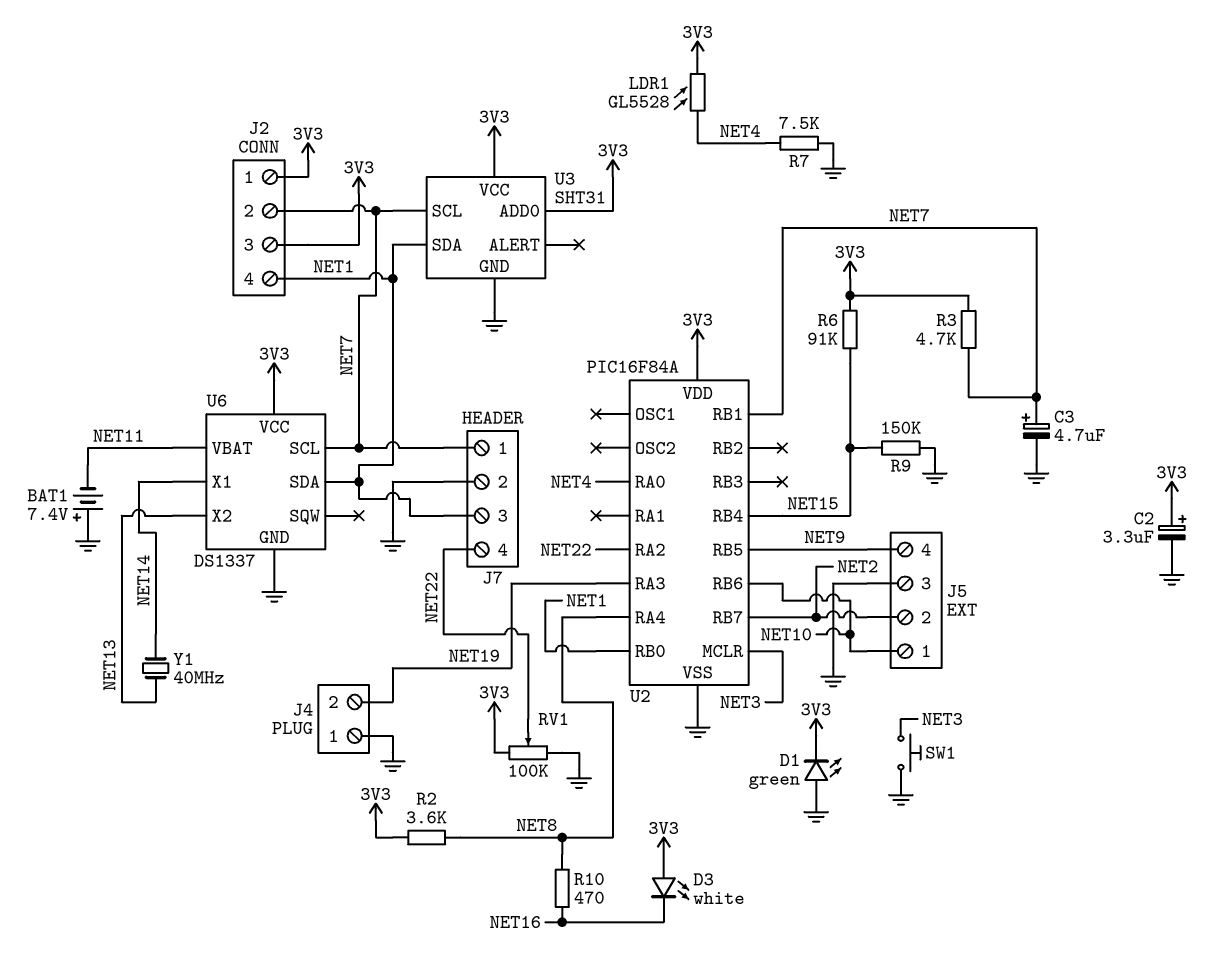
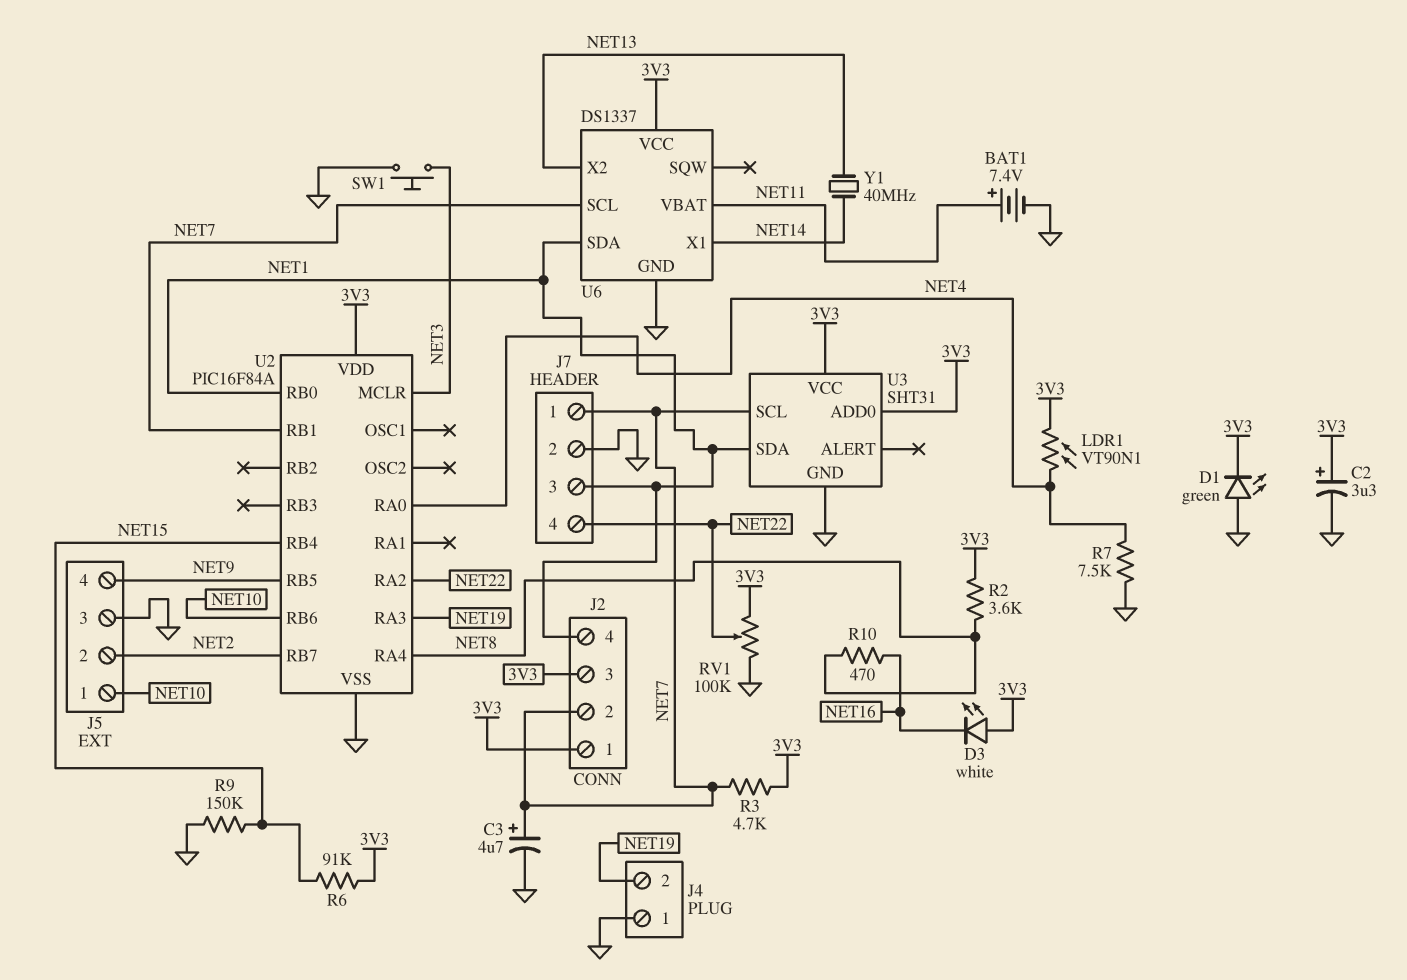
BAT1: 7.4V (plus GND, minus NET11) -> 7.4V (plus NET11, minus GND)
LDR1: GL5528 (3V3, NET4) -> VT90N1 (3V3, NET4)

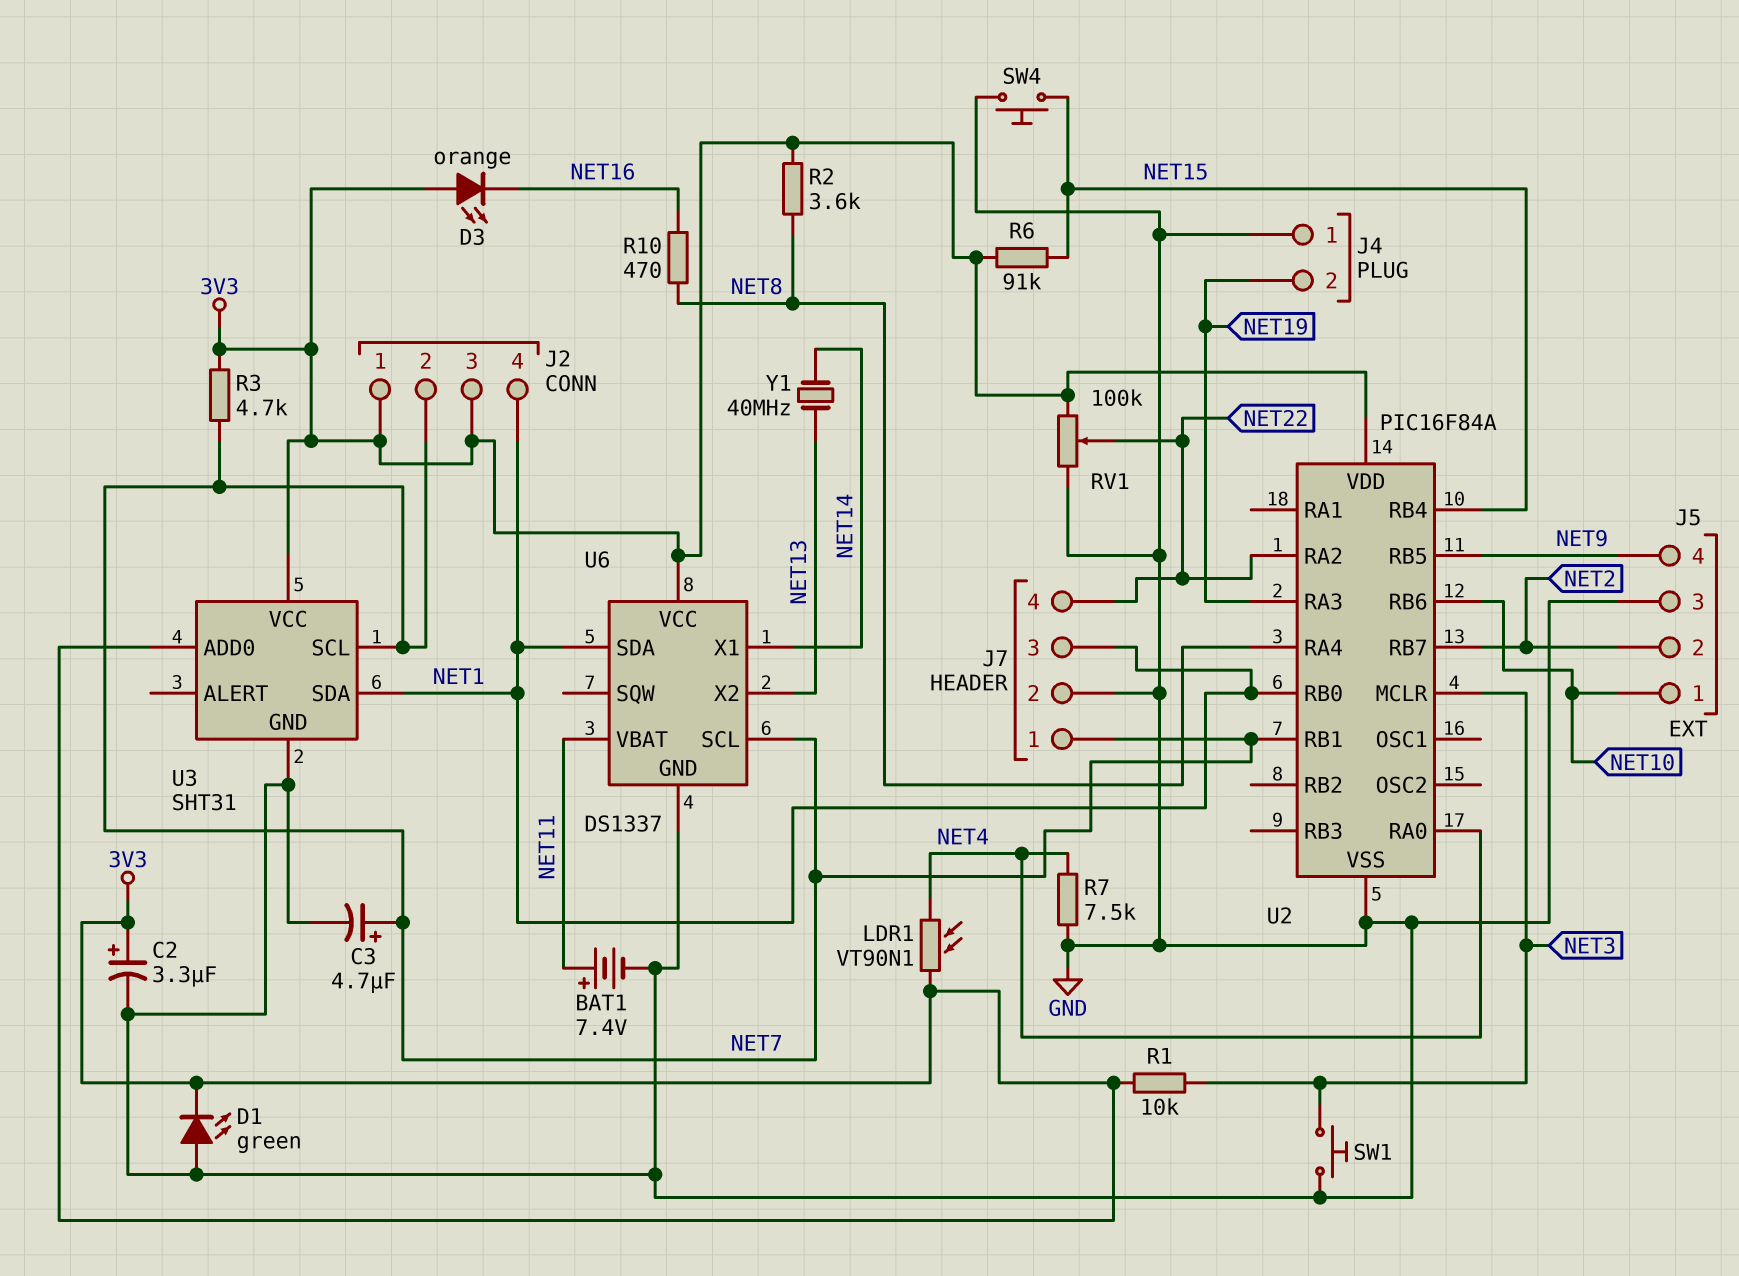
D3: LED white (A 3V3, K NET16) -> LED orange (A 3V3, K NET16)
R1: none -> 10k (3V3, NET3)
R9: 150k (GND, NET15) -> none
SW4: none -> button (GND, NET15)

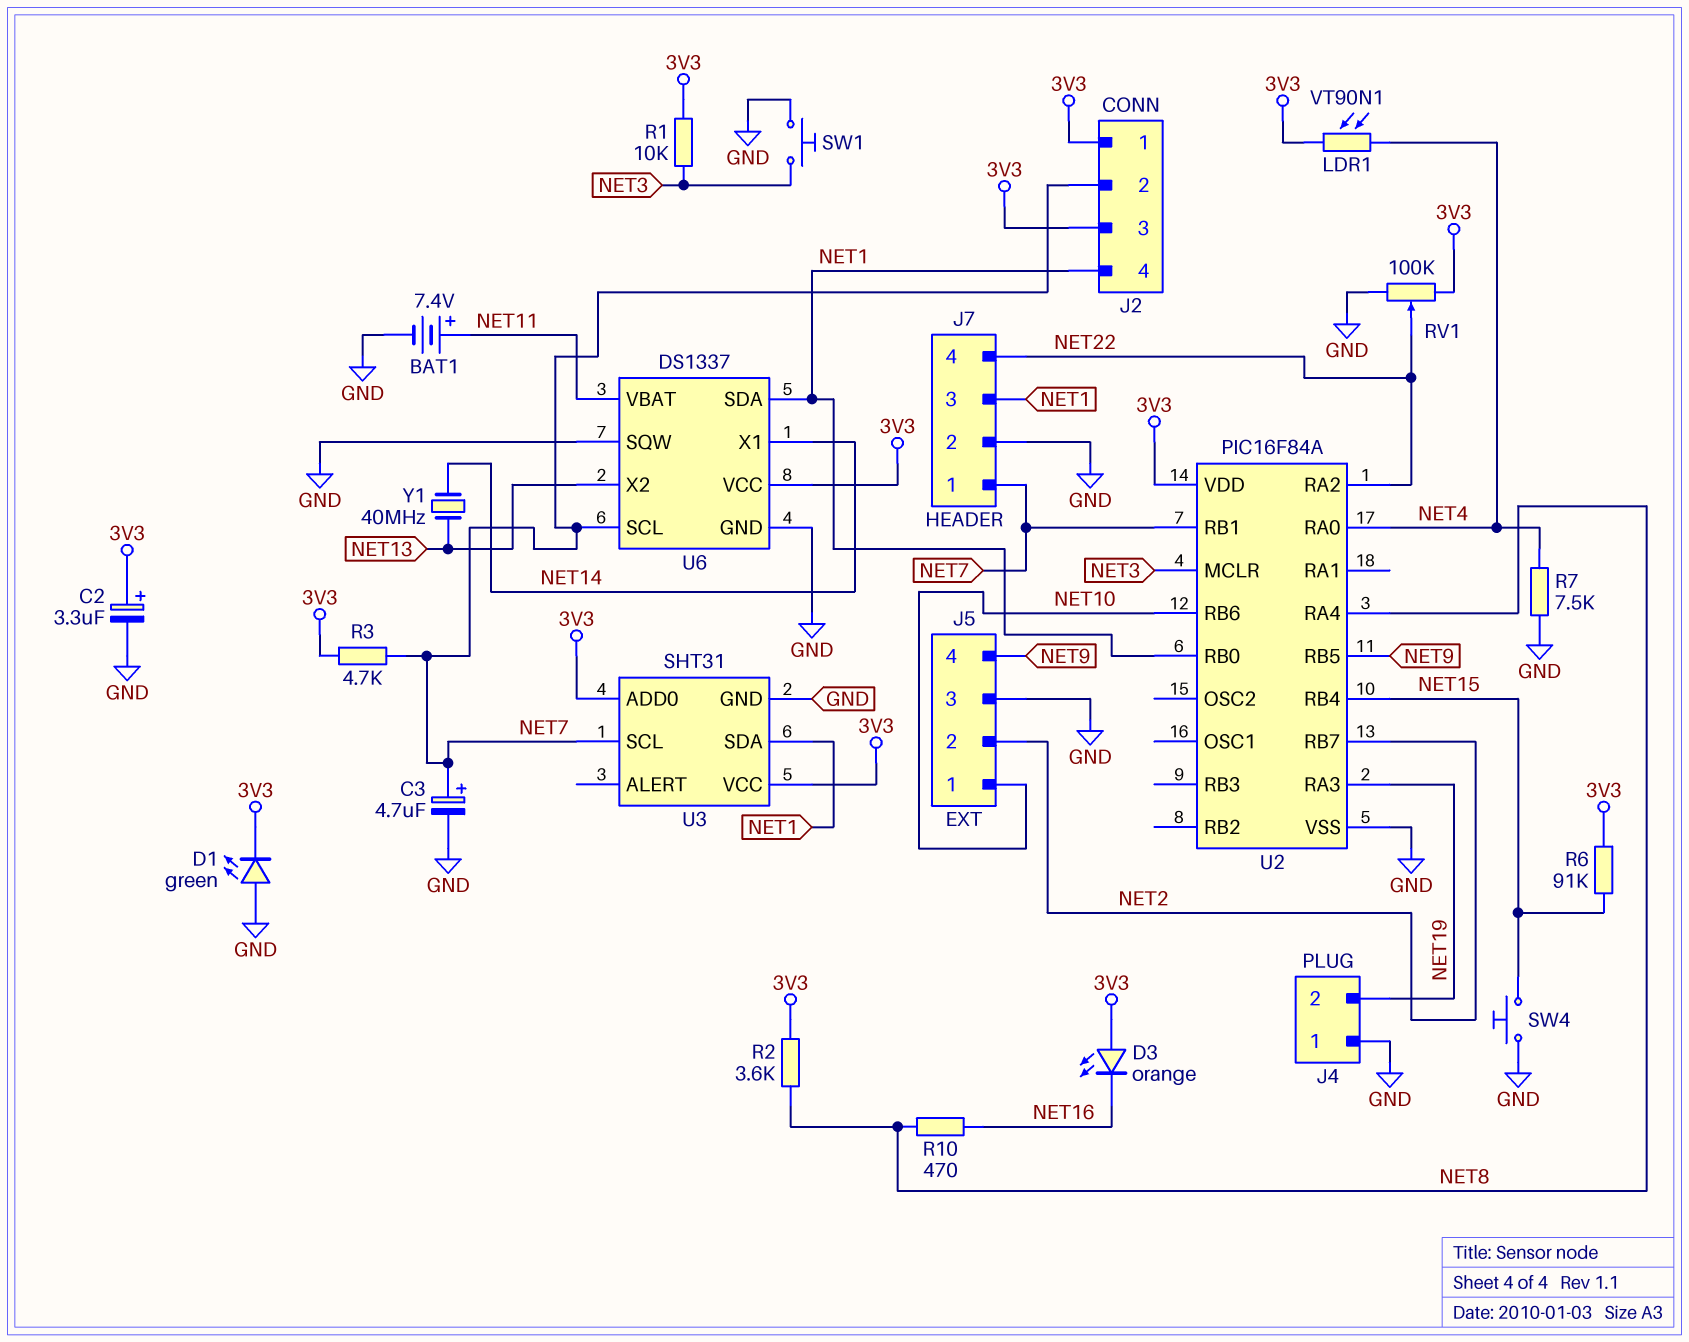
U6 pin SQW: none -> GND

